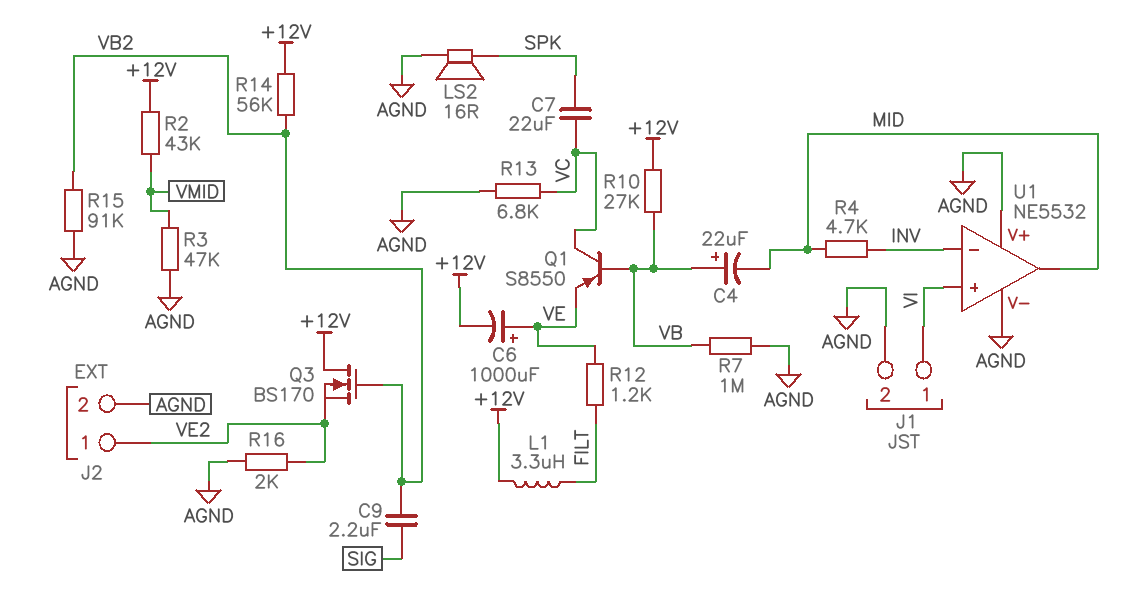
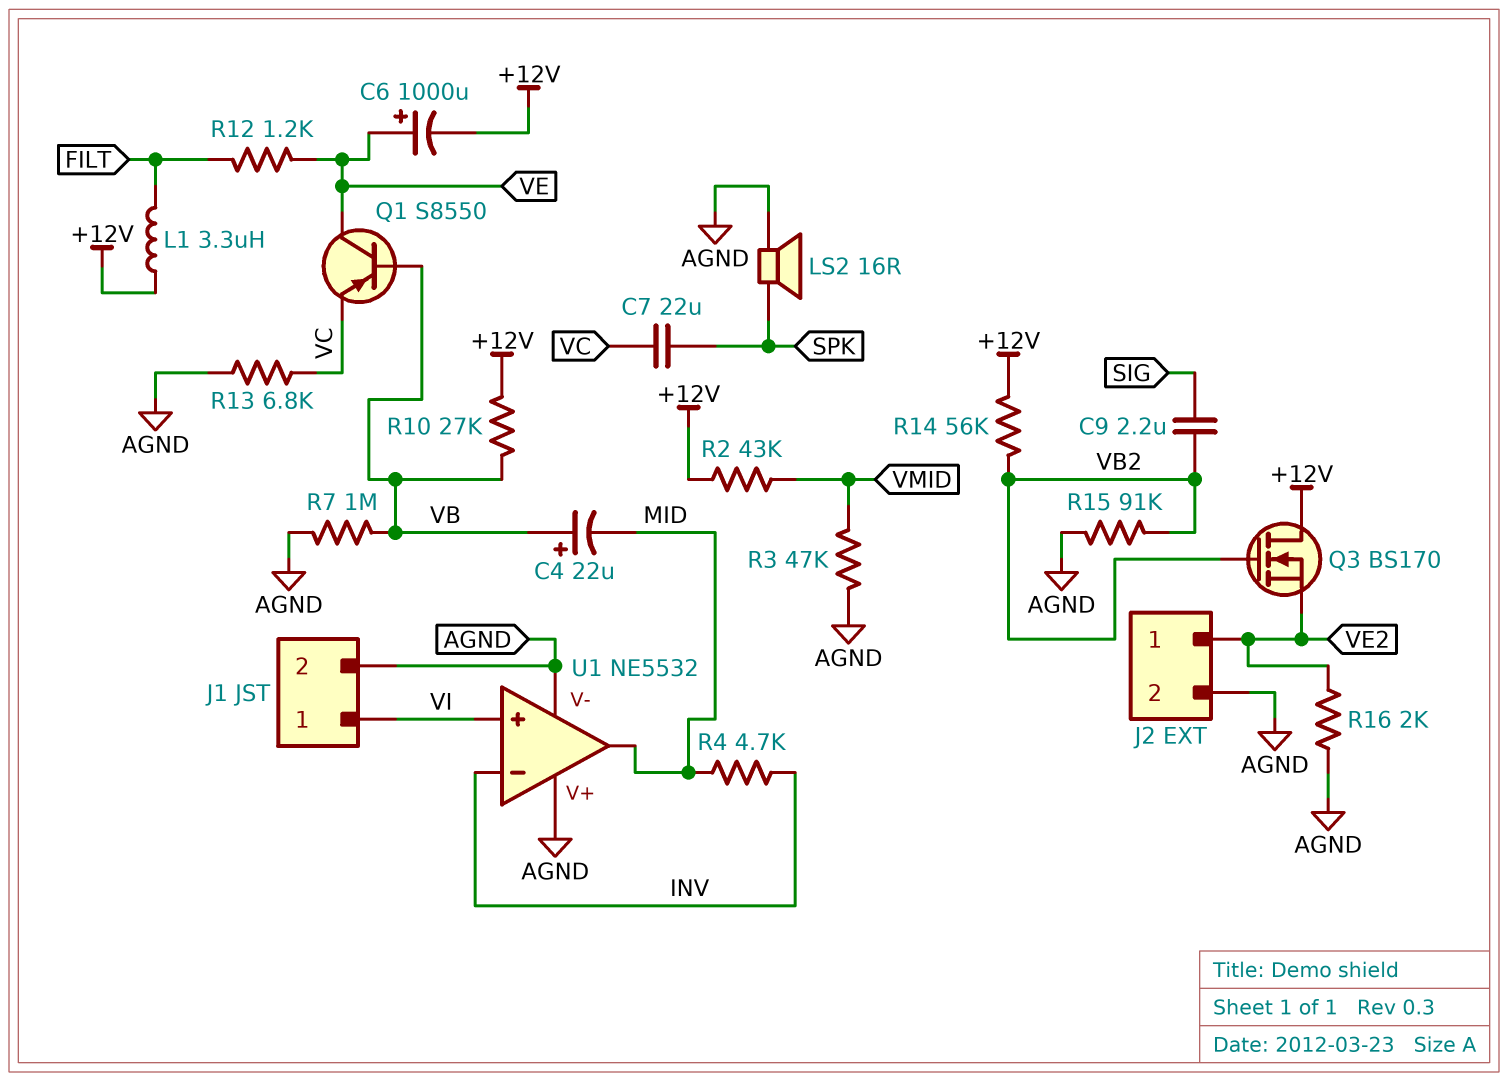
Q1: PNP S8550 (B VB, C VC, E VE) -> PNP S8550 (B VB, C VE, E VC)

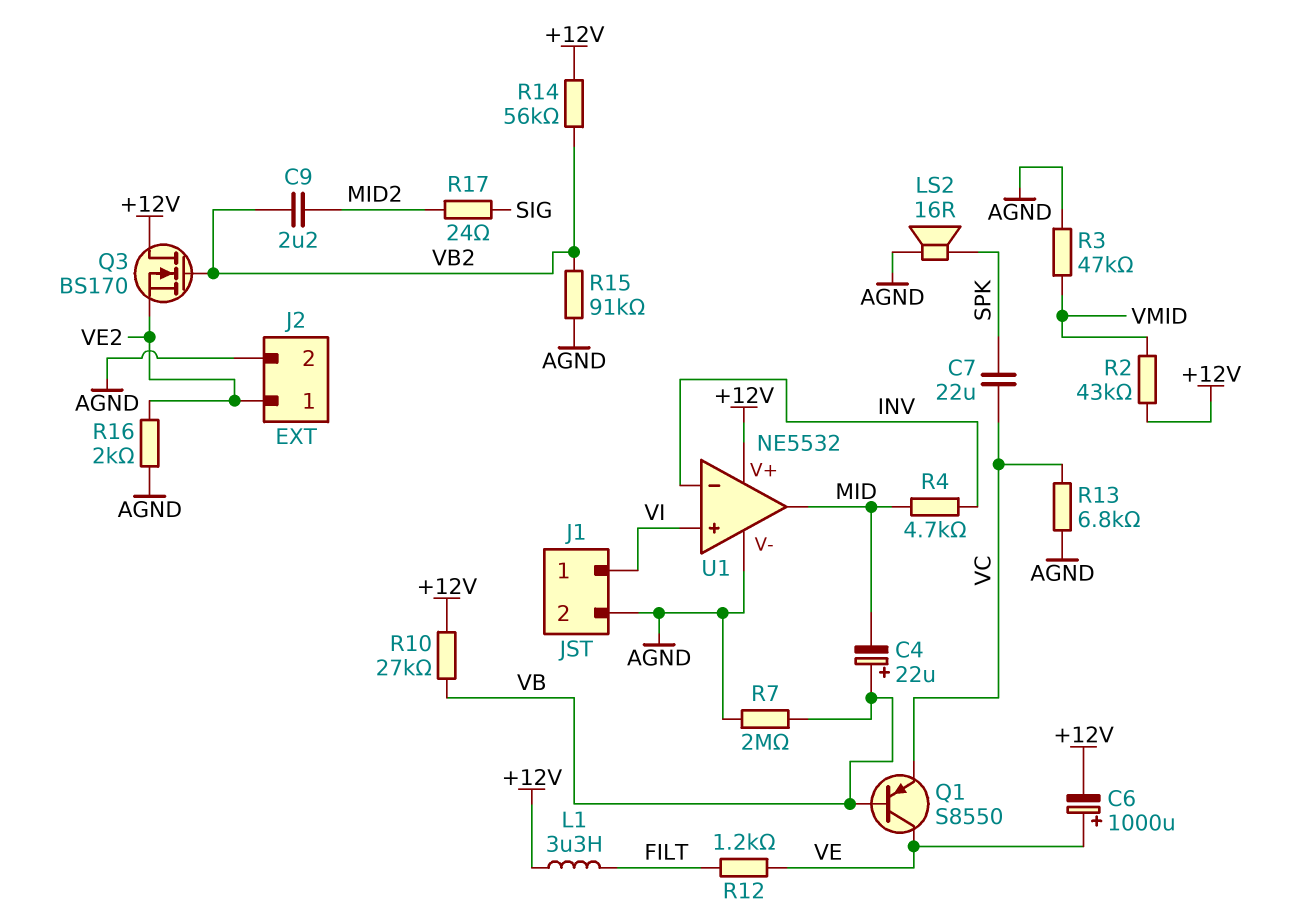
C9: 2.2uF (SIG, VB2) -> 2.2uF (MID2, VB2)
R7: 1M (AGND, VB) -> 2M (AGND, VB)
R17: none -> 24 (MID2, SIG)
U1 pin V+: AGND -> +12V

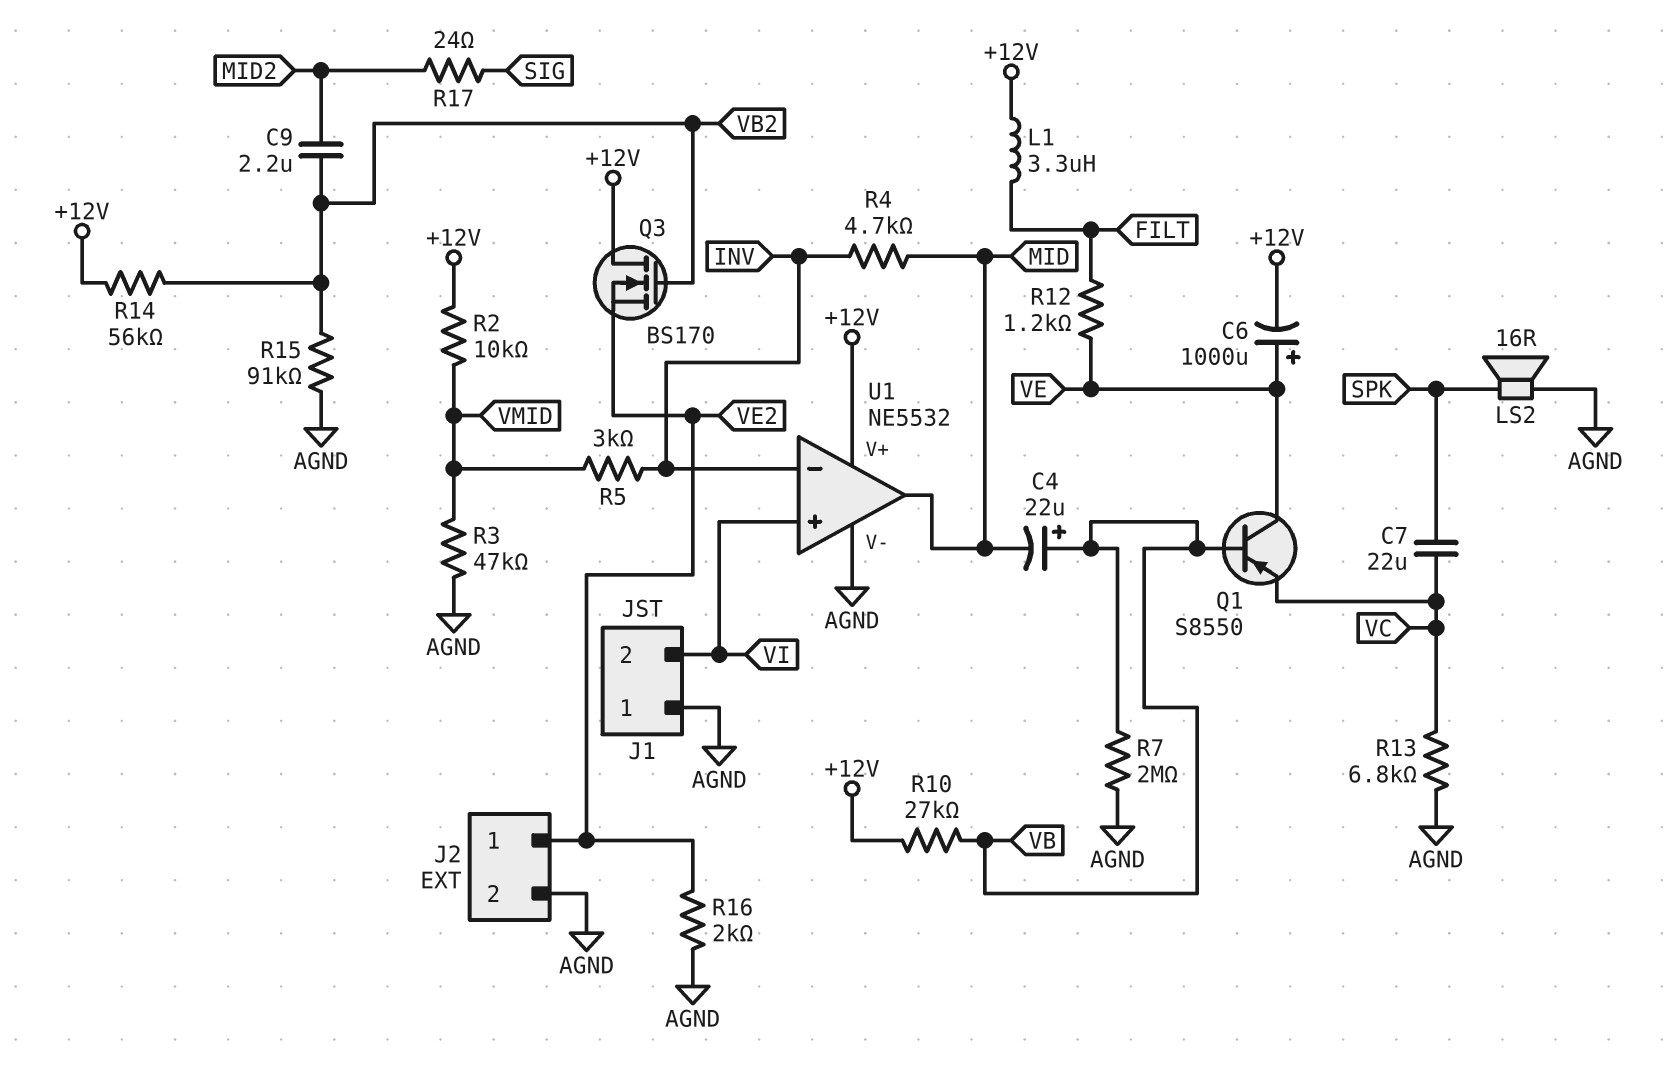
J1 pin 1: VI -> AGND
J1 pin 2: AGND -> VI
R2: 43k (+12V, VMID) -> 10k (+12V, VMID)
R5: none -> 3k (INV, VMID)

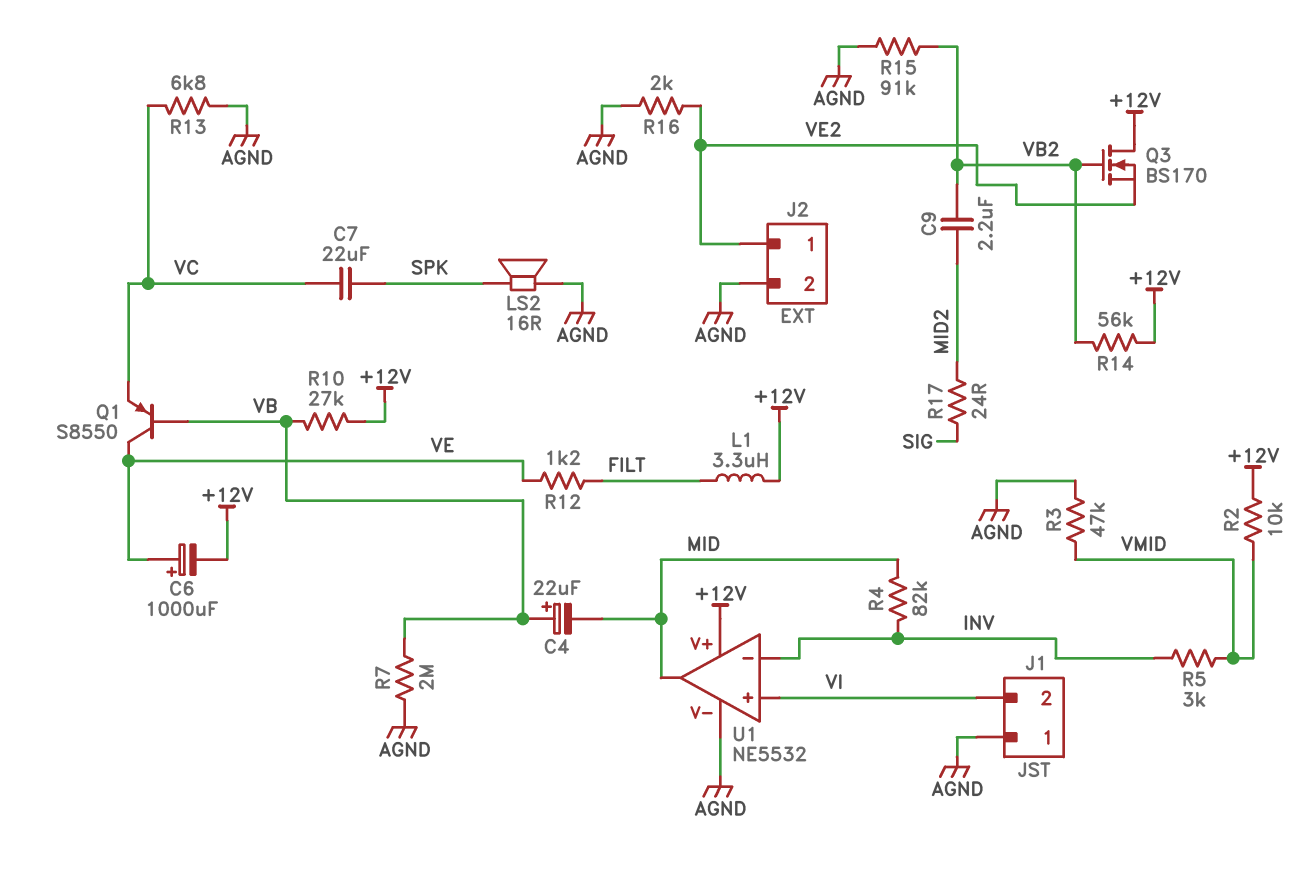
R4: 4.7k (INV, MID) -> 82k (INV, MID)

